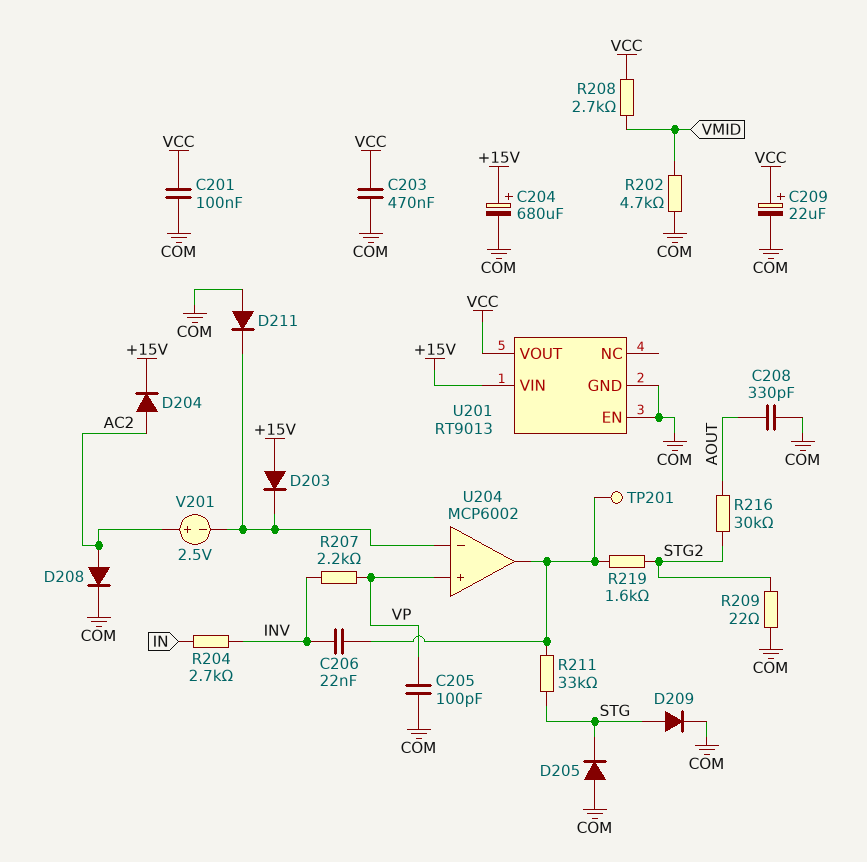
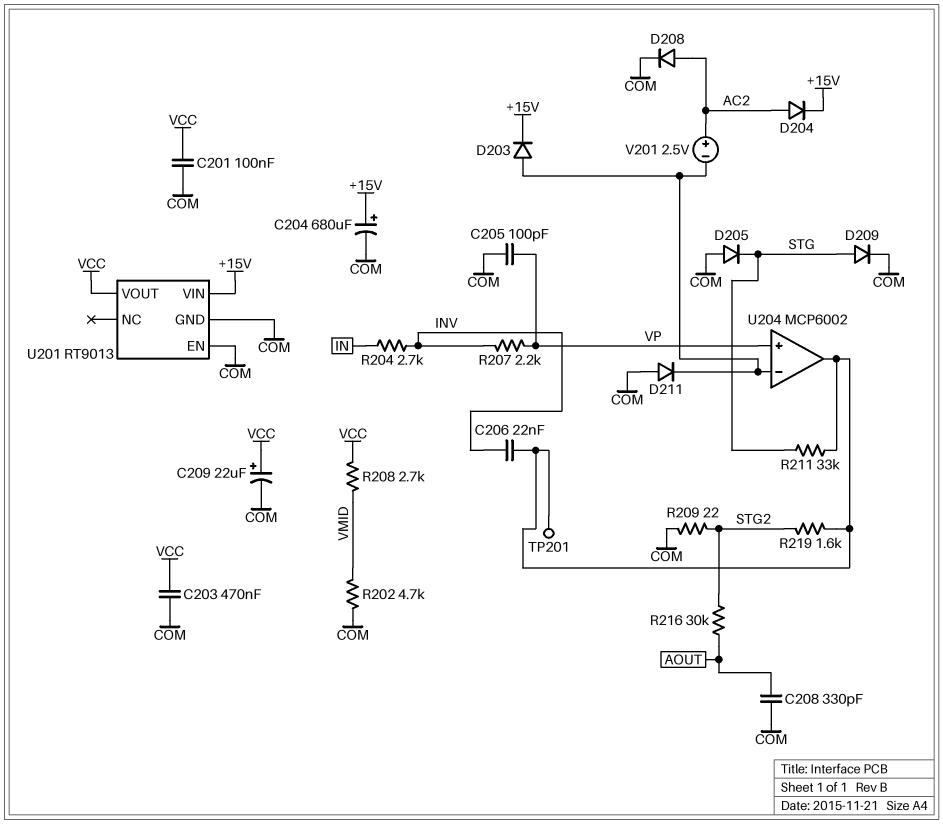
D203: diode (A +15V, K U204/in-) -> diode (A U204/in-, K +15V)

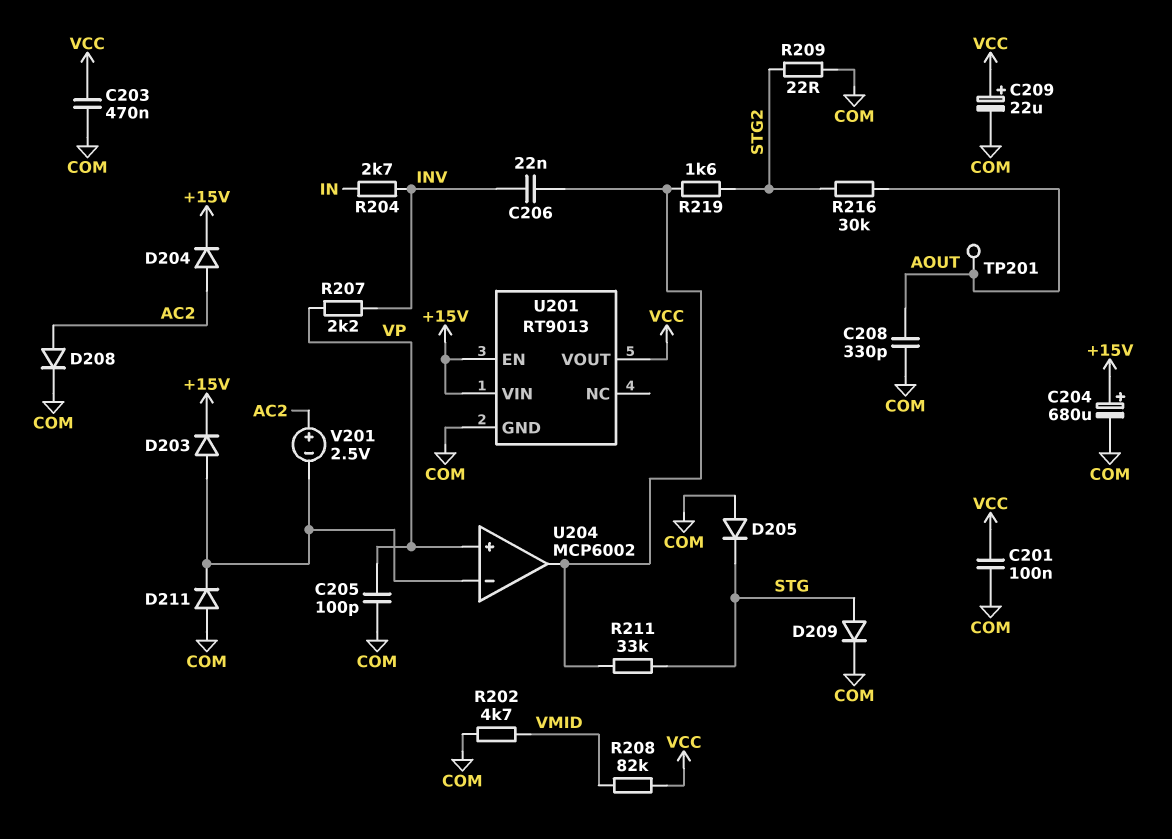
R208: 2.7k (VCC, VMID) -> 82k (VCC, VMID)
TP201: test point (U204/out) -> test point (AOUT)
U201 pin EN: COM -> +15V

